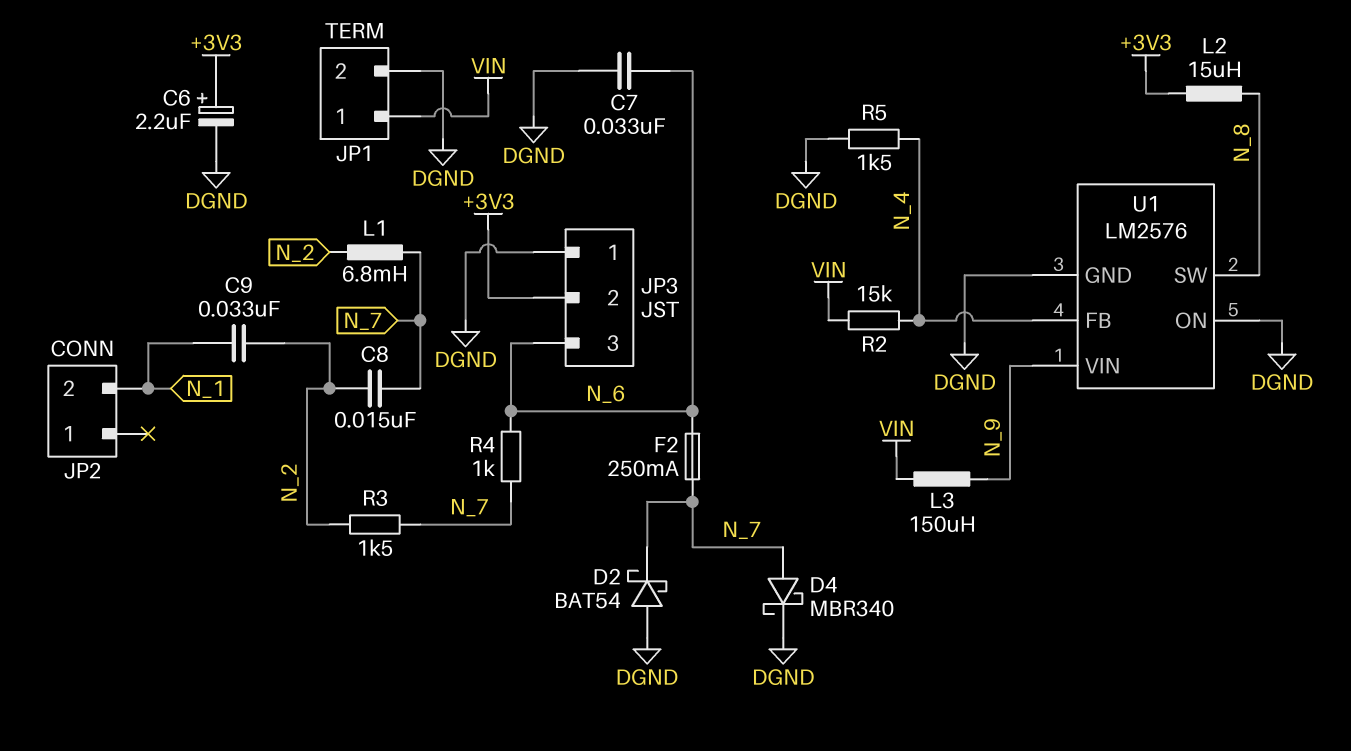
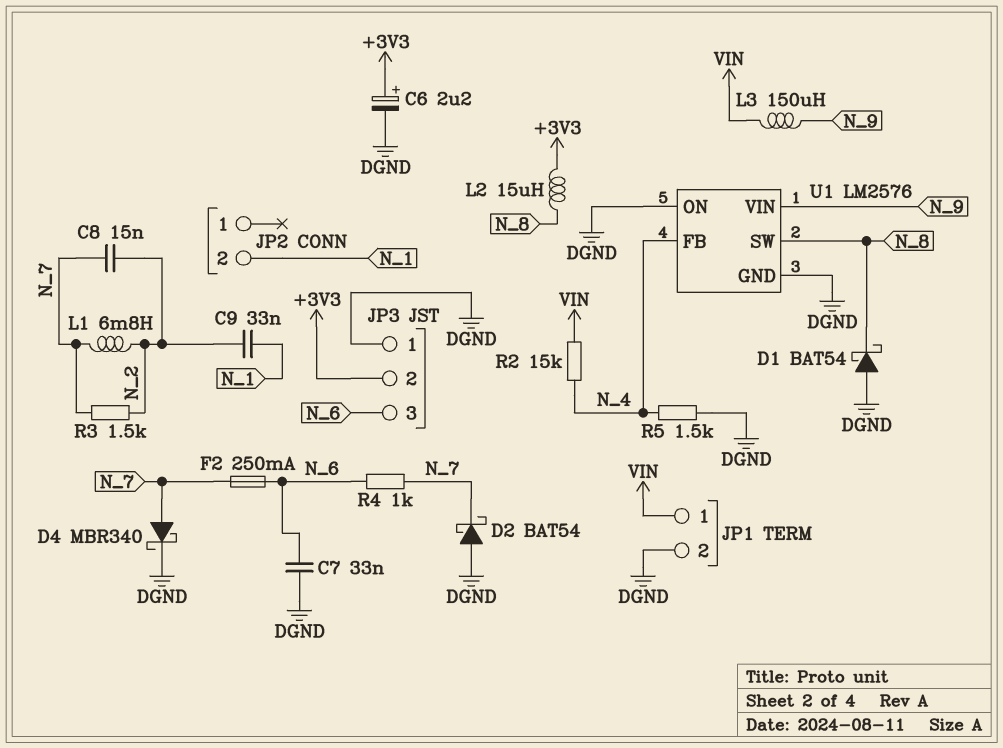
D1: none -> schottky BAT54 (A DGND, K N_8)

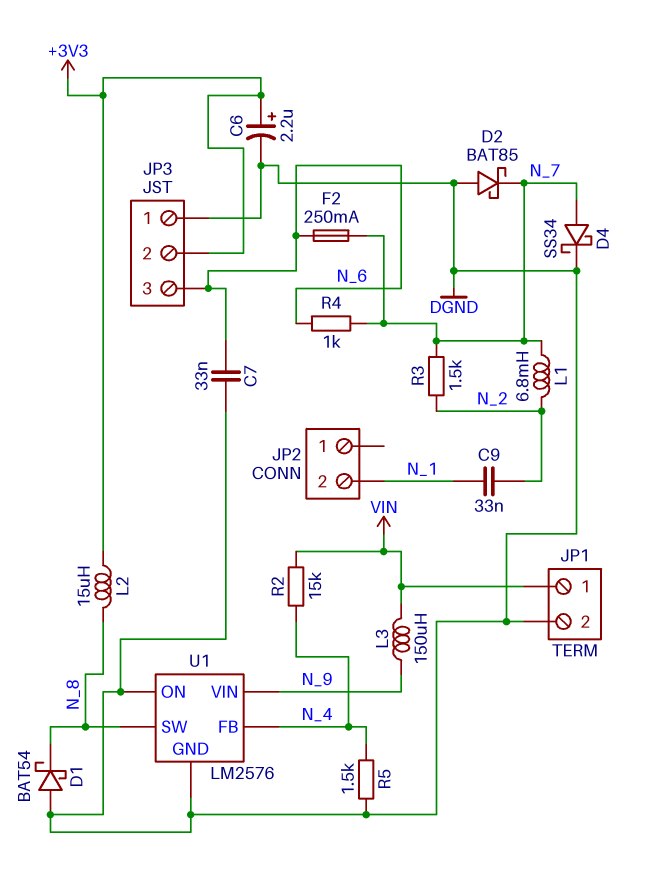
C8: 15nF (N_2, N_7) -> none
D2: schottky BAT54 (A DGND, K N_7) -> schottky BAT85 (A DGND, K N_7)
D4: schottky MBR340 (A N_7, K DGND) -> schottky SS34 (A N_7, K DGND)

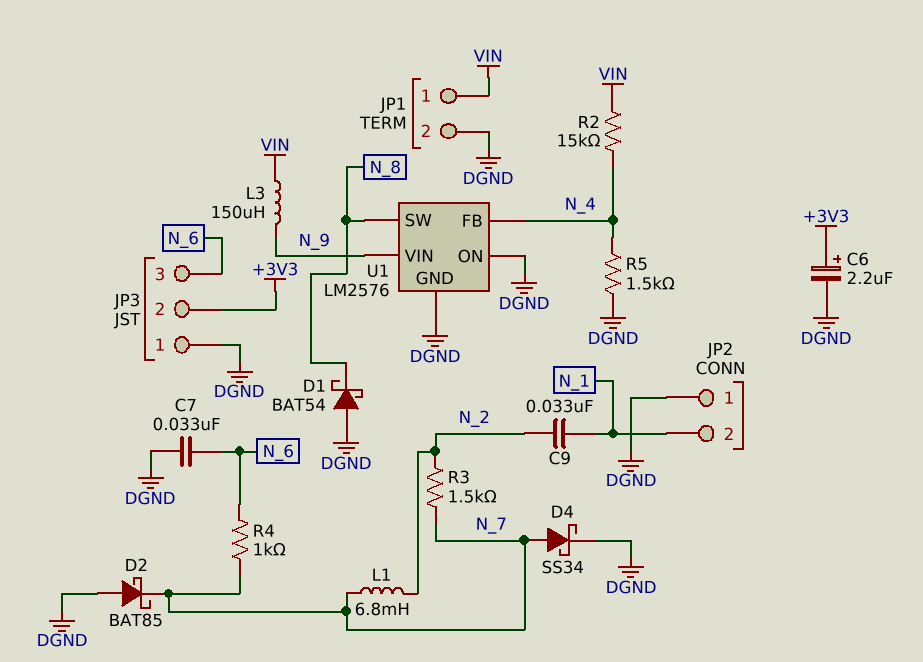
F2: 250mA (N_6, N_7) -> none
JP2 pin 1: none -> DGND
L2: 15uH (+3V3, N_8) -> none

